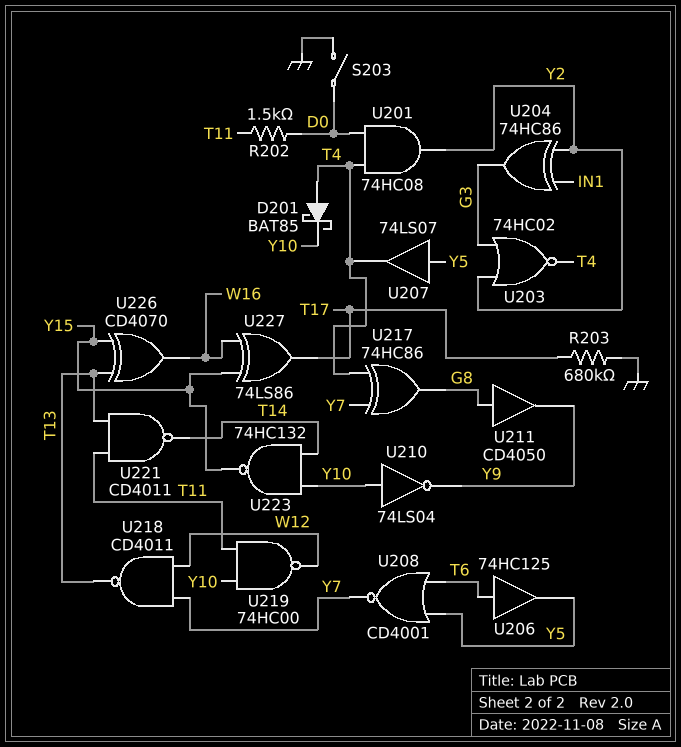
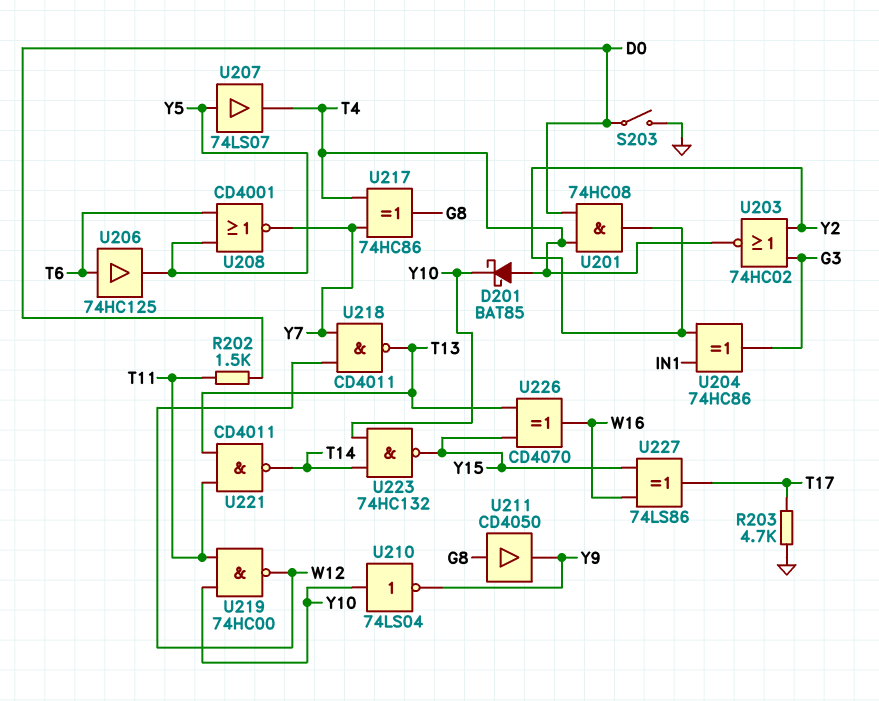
R203: 680k (GND, T17) -> 4.7k (GND, T17)

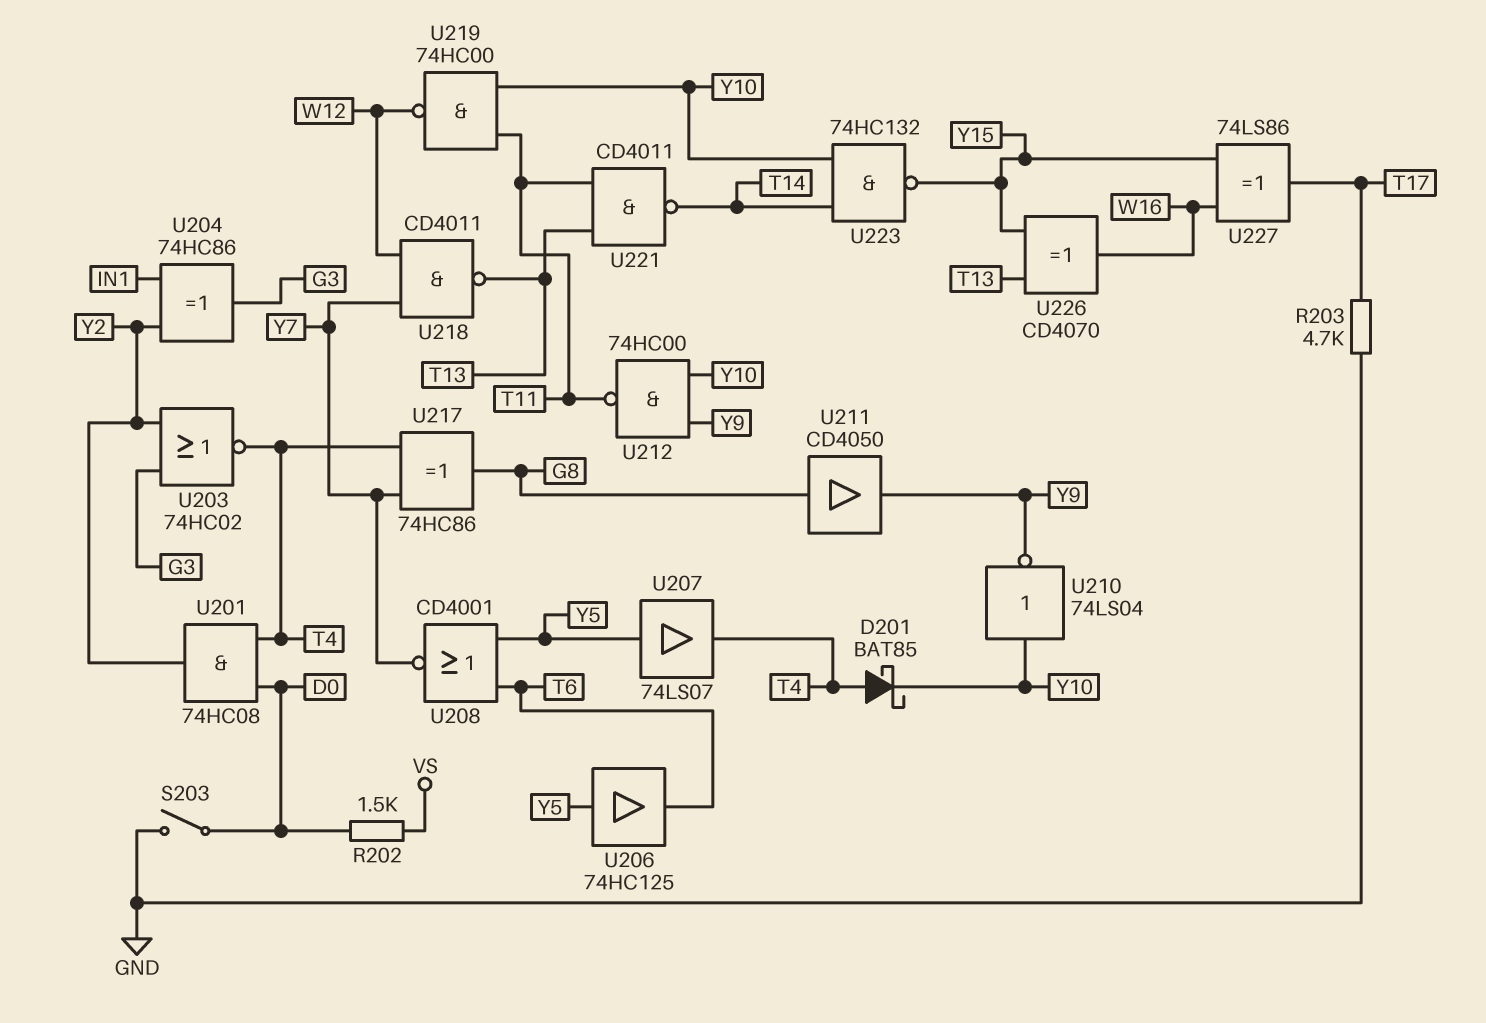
R202: 1.5k (D0, T11) -> 1.5k (D0, VS)
U206: buffer 74HC125 (in T6, out Y5) -> buffer 74HC125 (in Y5, out T6)
U212: none -> NAND 74HC00 (in Y9, in Y10, out T11)

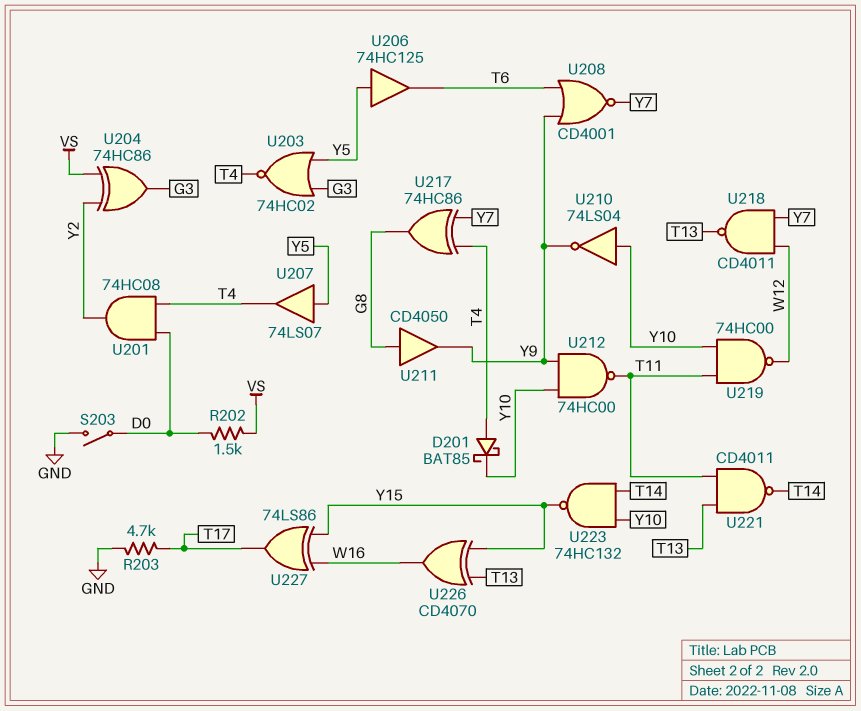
U203: NOR 74HC02 (in G3, in Y2, out T4) -> NOR 74HC02 (in G3, in Y5, out T4)
U204: XOR 74HC86 (in IN1, in Y2, out G3) -> XOR 74HC86 (in VS, in Y2, out G3)
U208: NOR CD4001 (in T6, in Y5, out Y7) -> NOR CD4001 (in T6, in Y9, out Y7)

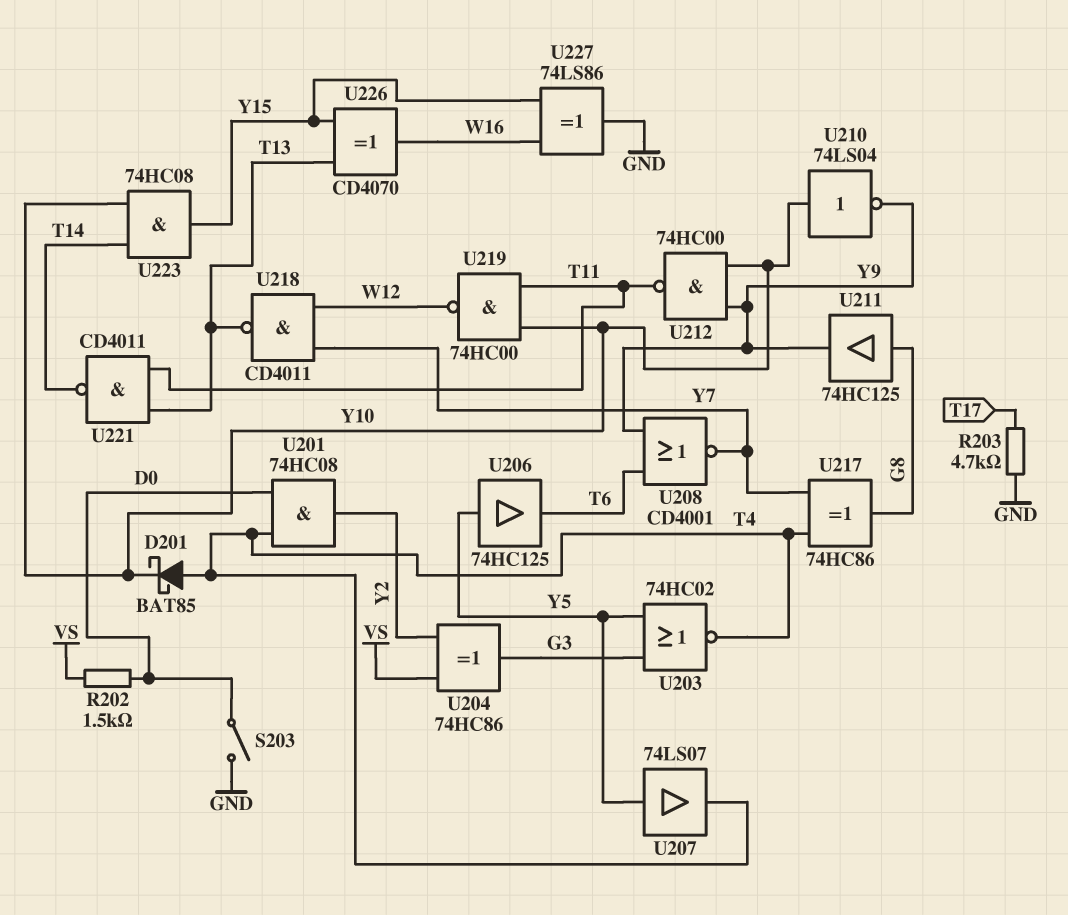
U211: buffer CD4050 (in G8, out Y9) -> buffer 74HC125 (in G8, out Y9)
U223: NAND 74HC132 (in T14, in Y10, out Y15) -> AND 74HC08 (in T14, in Y10, out Y15)
U227: XOR 74LS86 (in W16, in Y15, out T17) -> XOR 74LS86 (in W16, in Y15, out GND)

